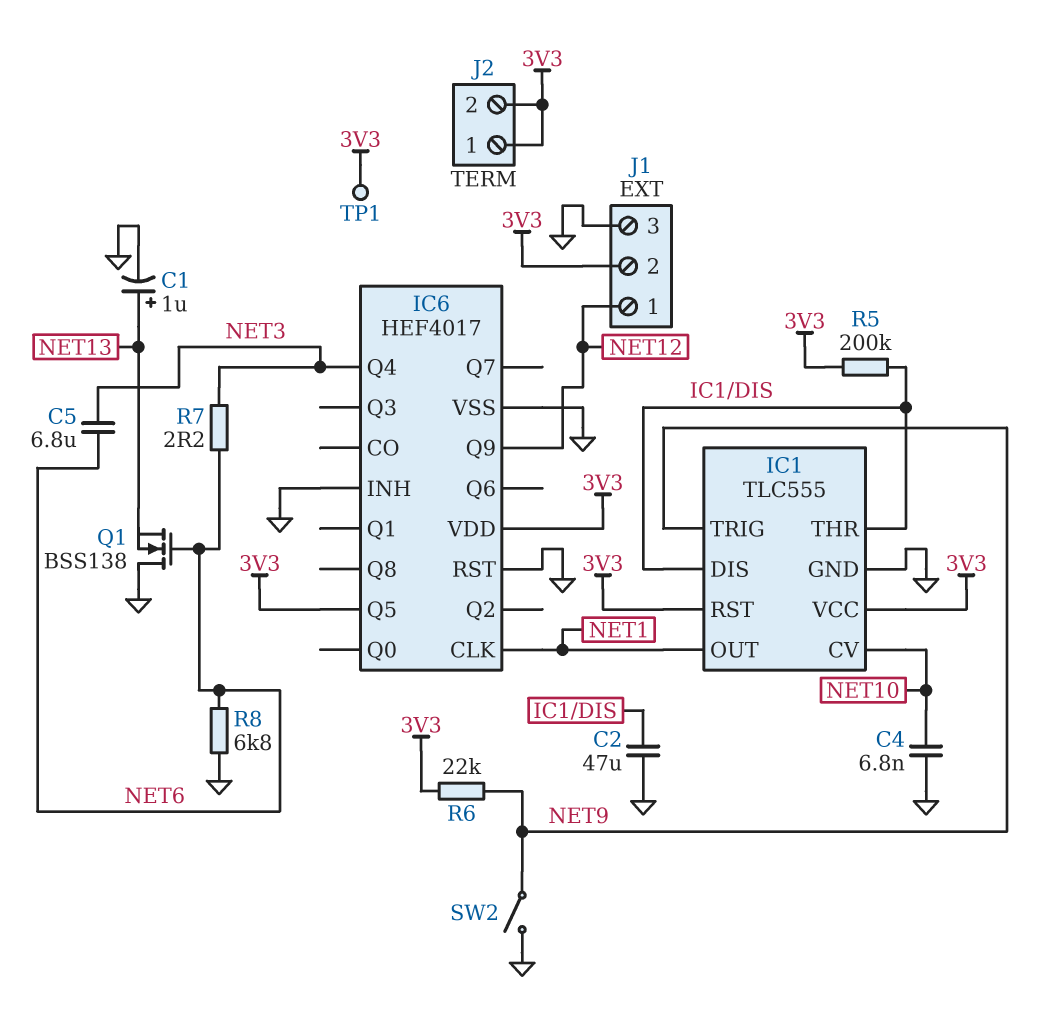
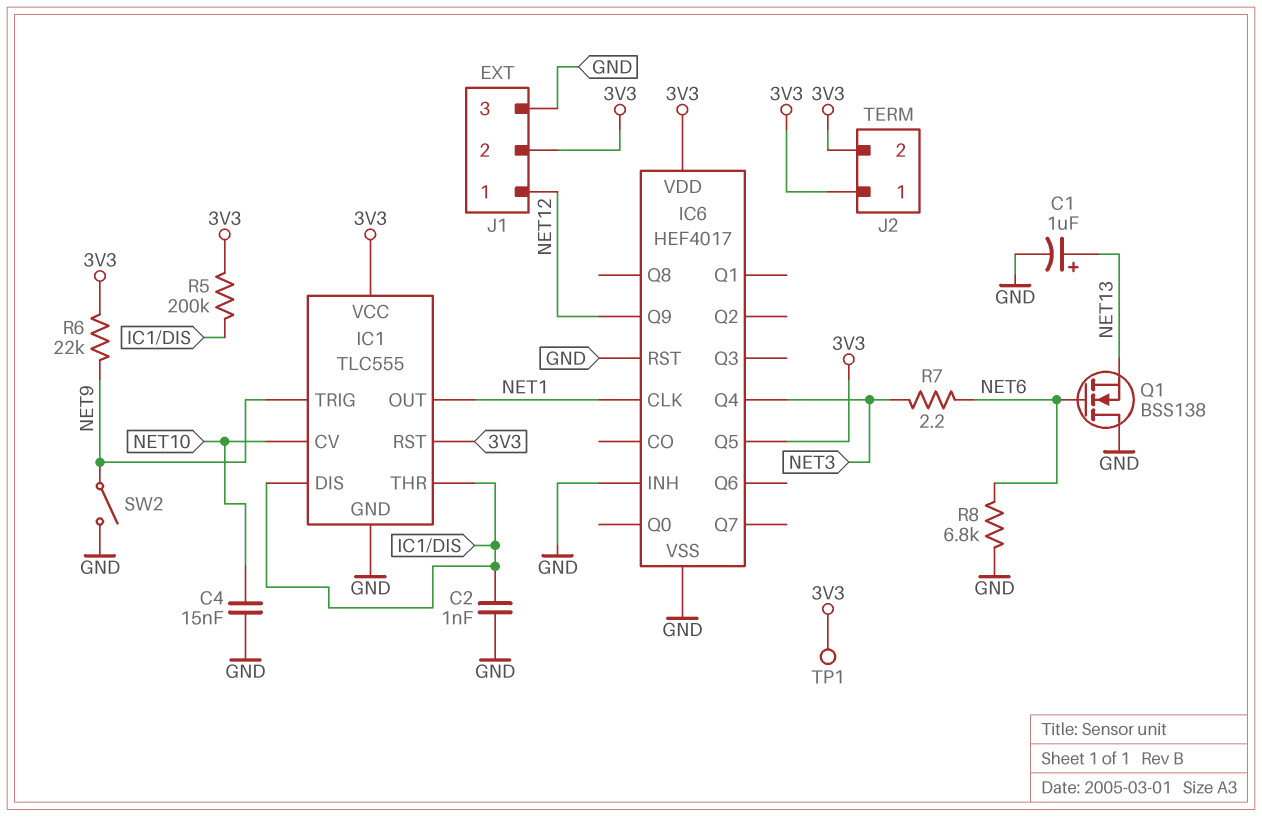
C2: 47uF (GND, IC1/DIS) -> 1nF (GND, IC1/DIS)
C4: 6.8nF (GND, NET10) -> 15nF (GND, NET10)
C5: 6.8uF (NET3, NET6) -> none

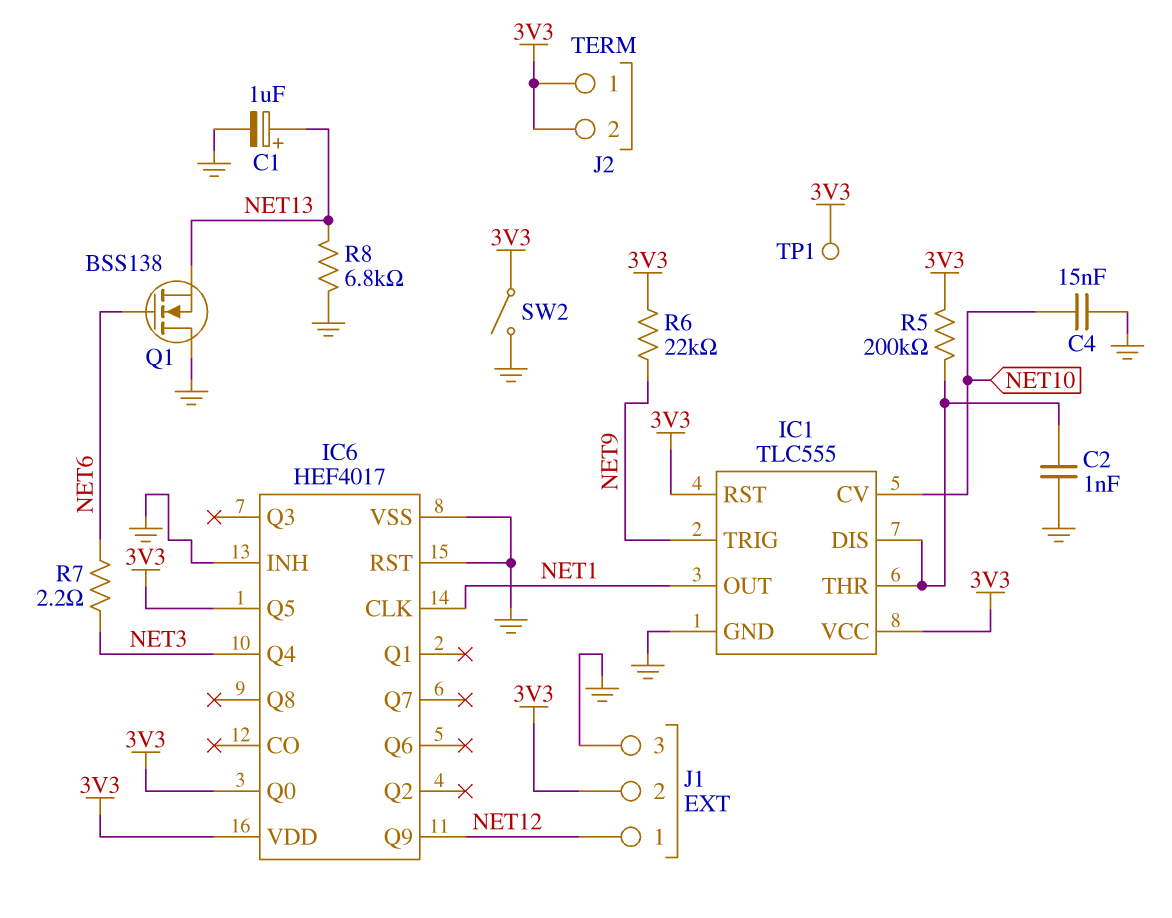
IC6 pin Q0: none -> 3V3
R8: 6.8k (GND, NET6) -> 6.8k (GND, NET13)
SW2: switch (GND, NET9) -> switch (3V3, GND)

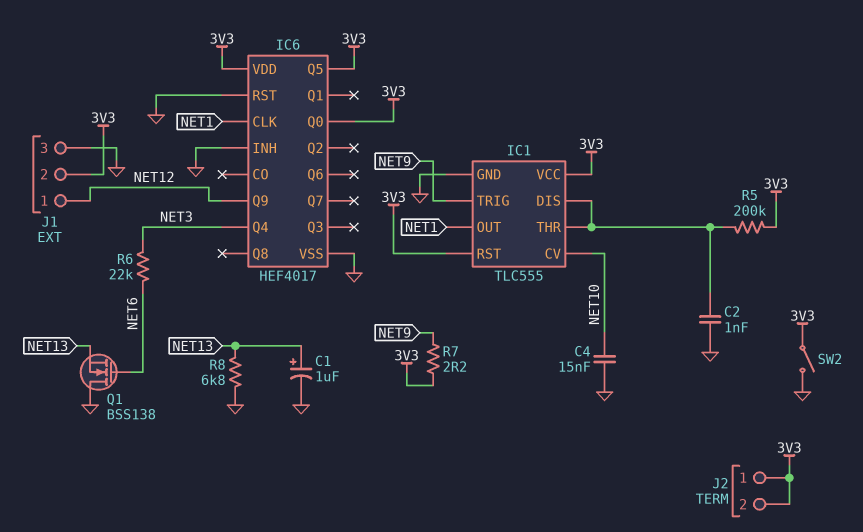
R6: 22k (3V3, NET9) -> 22k (NET3, NET6)
R7: 2.2 (NET3, NET6) -> 2.2 (3V3, NET9)
TP1: test point (3V3) -> none

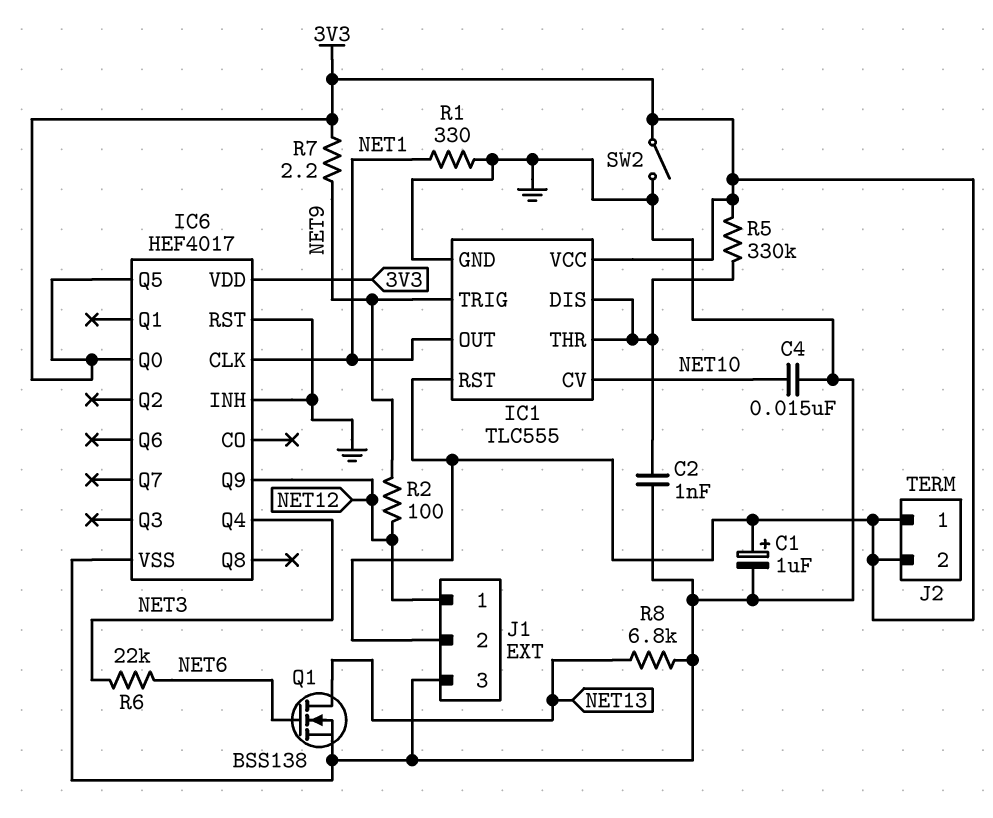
C1: 1uF (plus NET13, minus GND) -> 1uF (plus 3V3, minus GND)
Q1: NMOS BSS138 (G NET6, D GND, S NET13) -> NMOS BSS138 (G NET6, D NET13, S GND)
R1: none -> 330 (GND, NET1)
R2: none -> 100 (NET9, NET12)
R5: 200k (3V3, IC1/DIS) -> 330k (3V3, IC1/DIS)

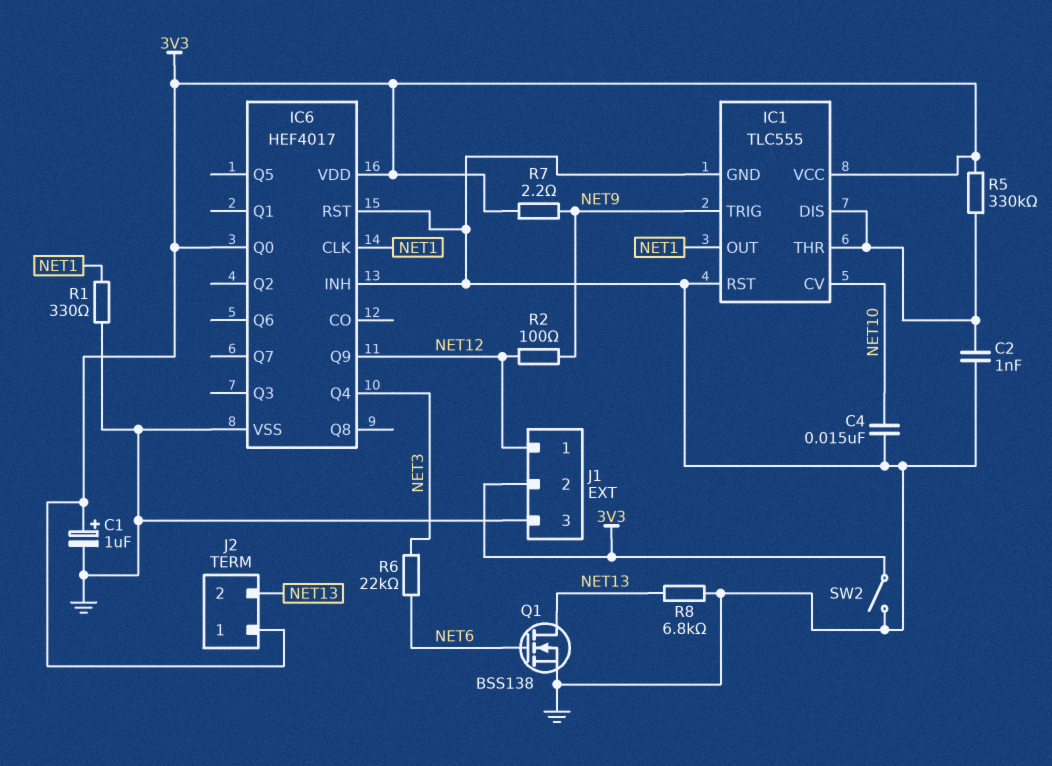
IC1 pin RST: 3V3 -> GND
IC6 pin Q5: 3V3 -> none
J2 pin 2: 3V3 -> NET13

